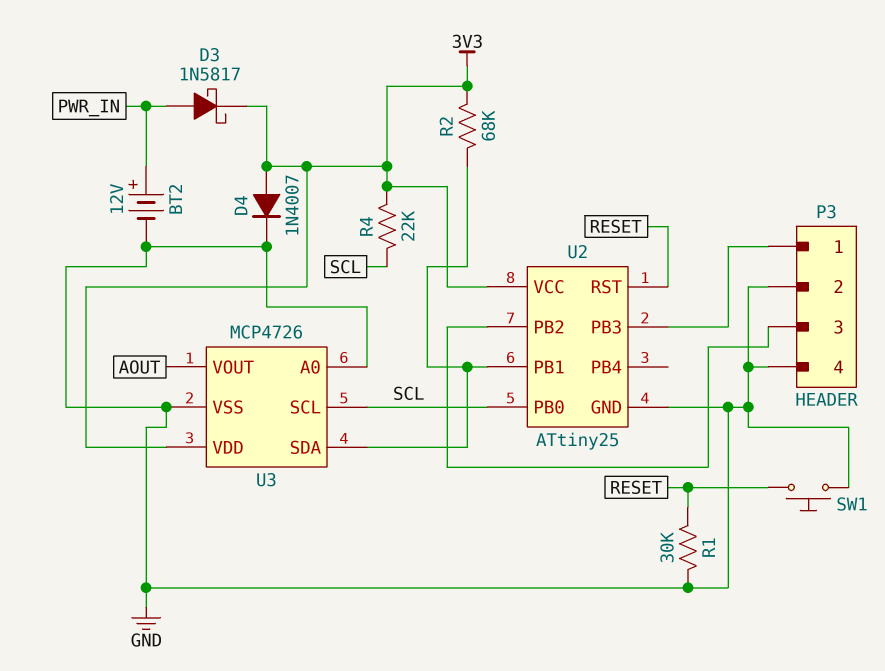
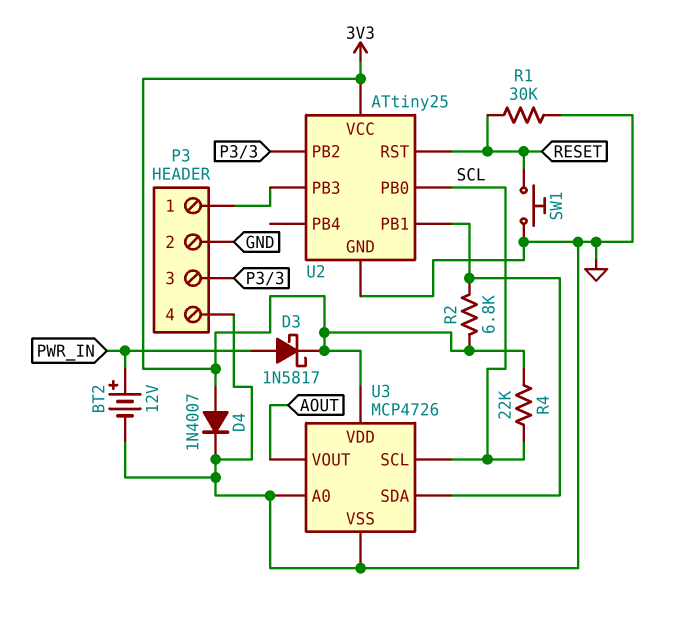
R2: 68k (3V3, U2/PB1) -> 6.8k (3V3, U2/PB1)

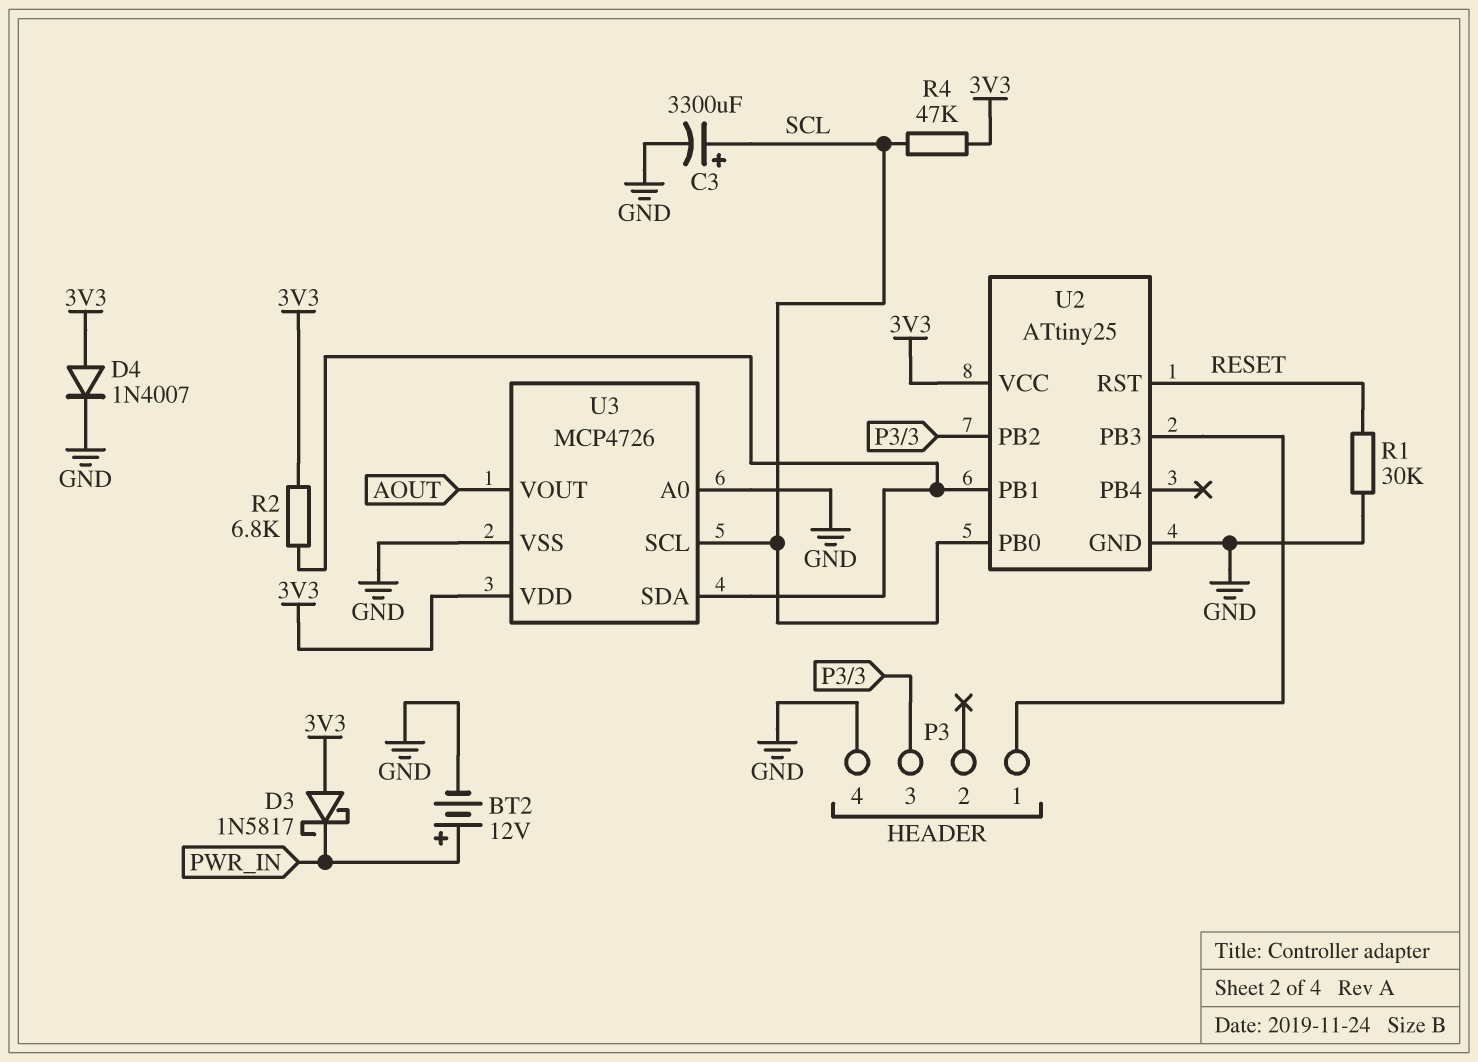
C3: none -> 3300uF (plus SCL, minus GND)
D3: schottky 1N5817 (A PWR_IN, K 3V3) -> schottky 1N5817 (A 3V3, K PWR_IN)
P3 pin 2: GND -> none
R4: 22k (3V3, SCL) -> 47k (3V3, SCL)
SW1: button (GND, RESET) -> none

